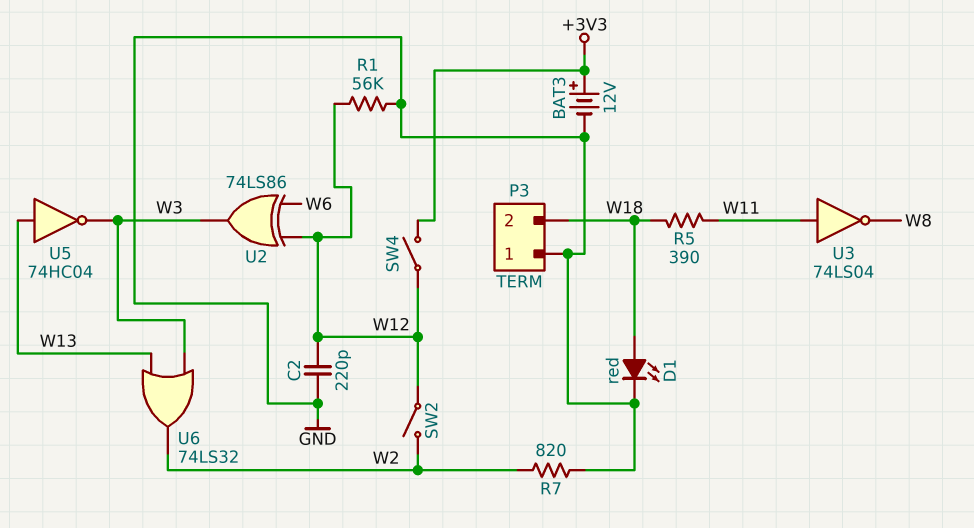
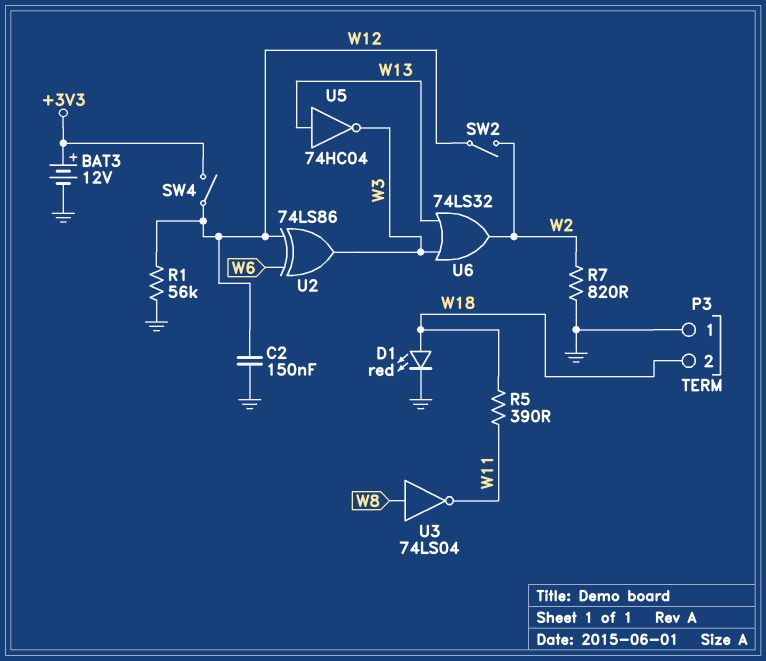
C2: 220pF (GND, W12) -> 150nF (GND, W12)
U3: NOT 74LS04 (in W11, out W8) -> NOT 74LS04 (in W8, out W11)

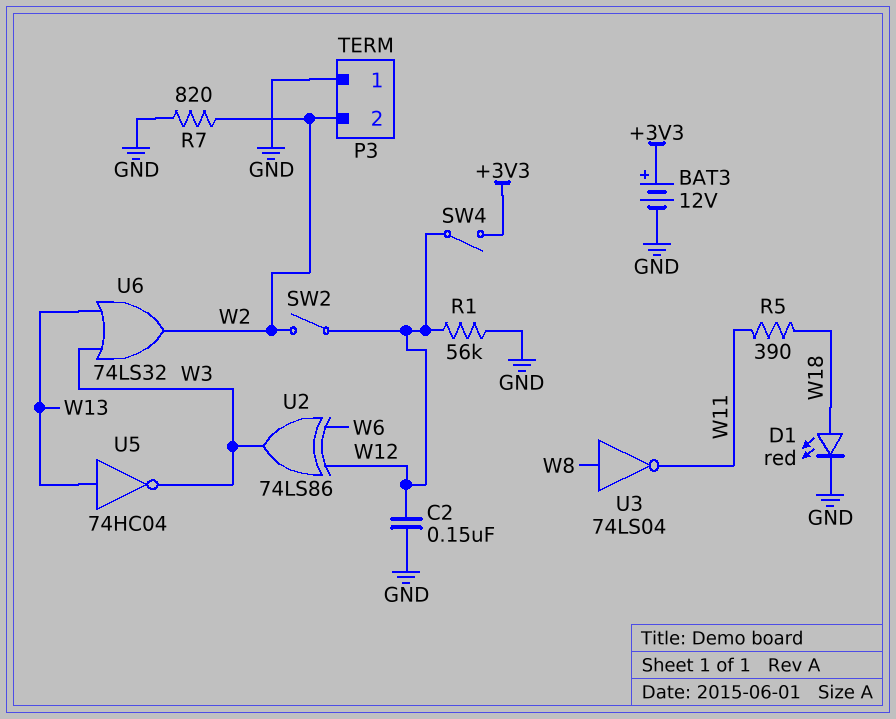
P3 pin 2: W18 -> W2

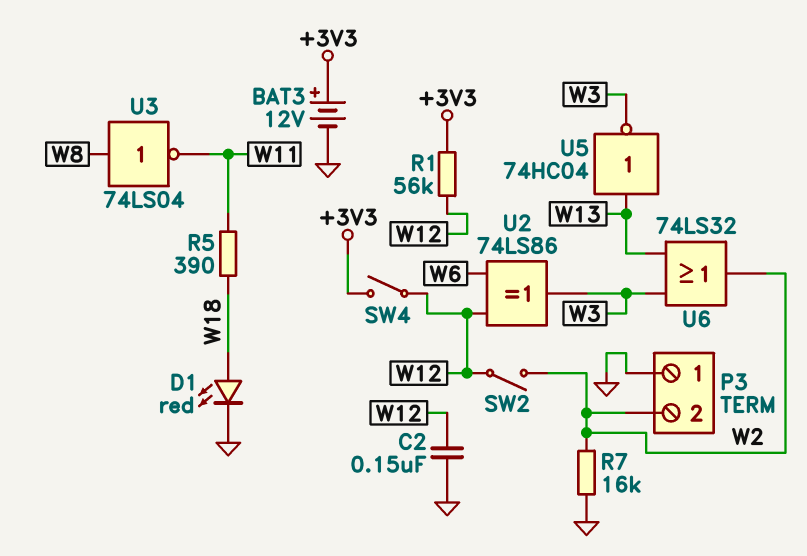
R1: 56k (GND, W12) -> 56k (+3V3, W12)
R7: 820 (GND, W2) -> 16k (GND, W2)

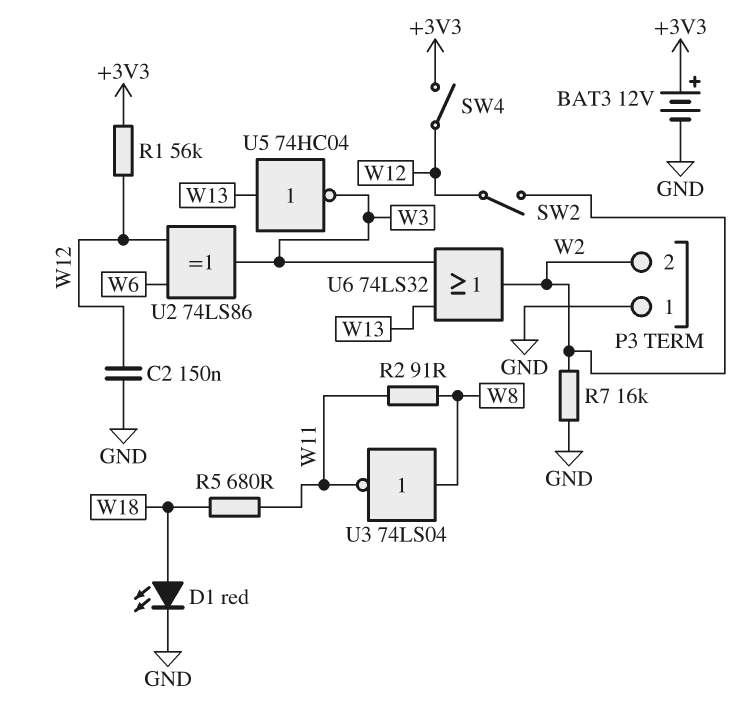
R2: none -> 91 (W8, W11)
R5: 390 (W11, W18) -> 680 (W11, W18)

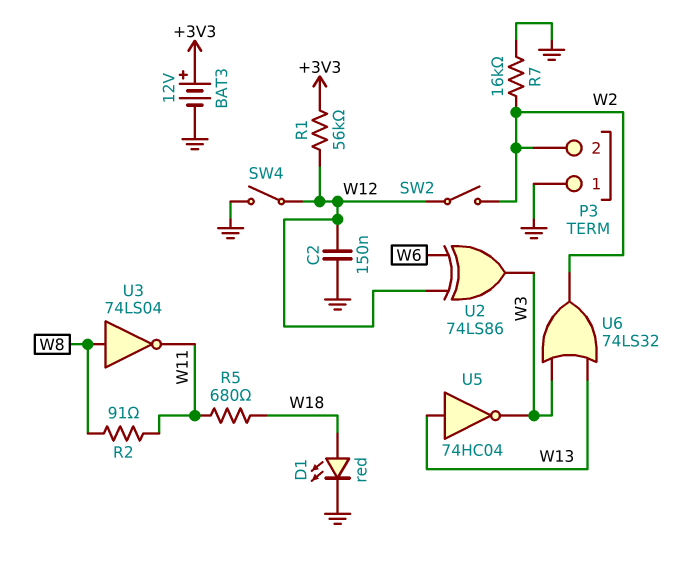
SW4: switch (+3V3, W12) -> switch (GND, W12)

